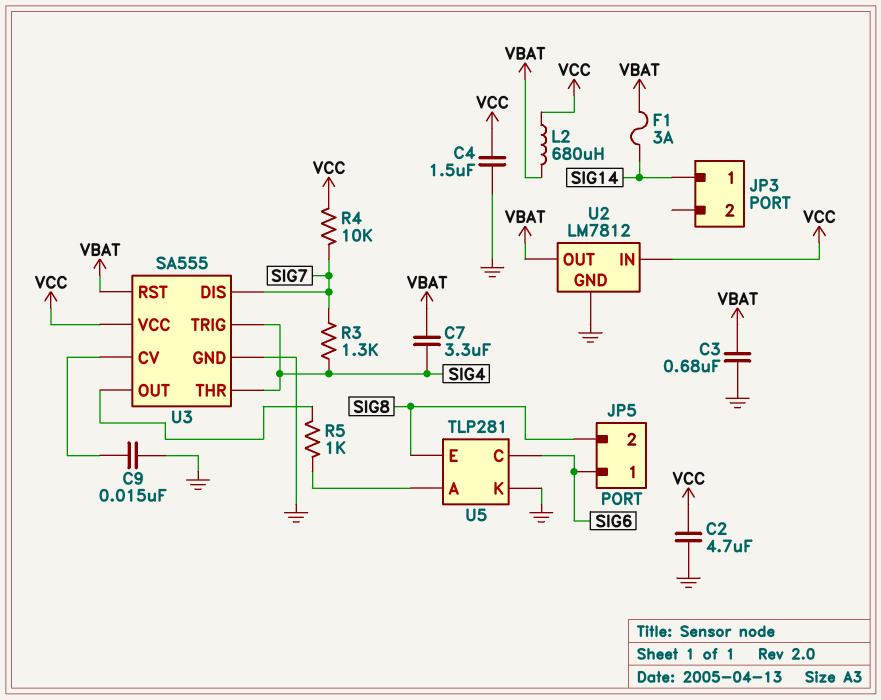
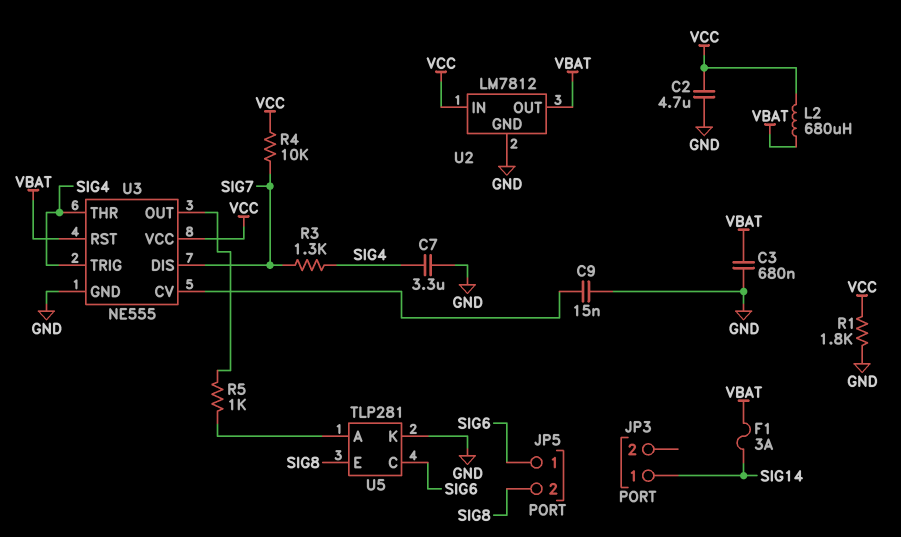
C4: 1.5uF (GND, VCC) -> none
C7: 3.3uF (SIG4, VBAT) -> 3.3uF (GND, SIG4)
R1: none -> 1.8k (GND, VCC)
U3: SA555 -> NE555

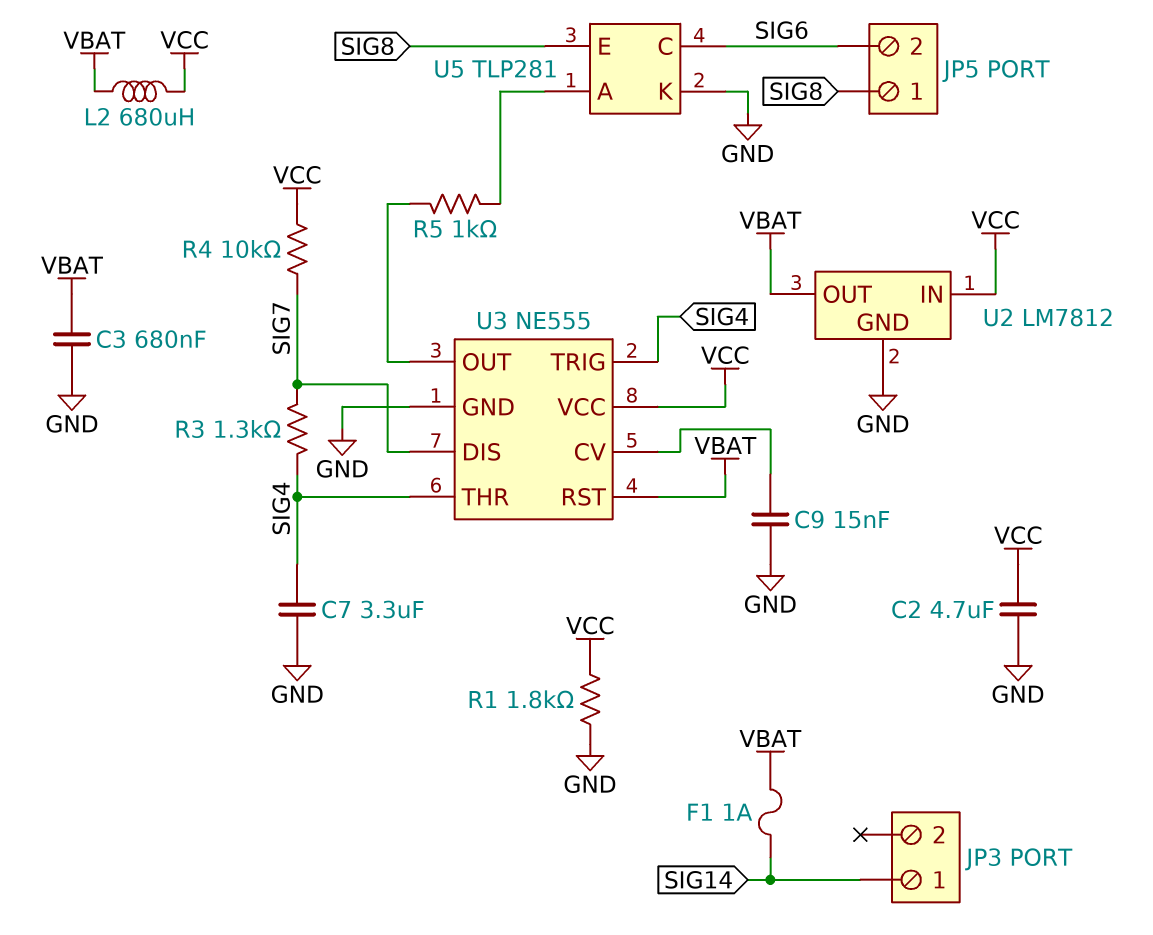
F1: 3A (SIG14, VBAT) -> 1A (SIG14, VBAT)
JP5 pin 1: SIG6 -> SIG8
JP5 pin 2: SIG8 -> SIG6

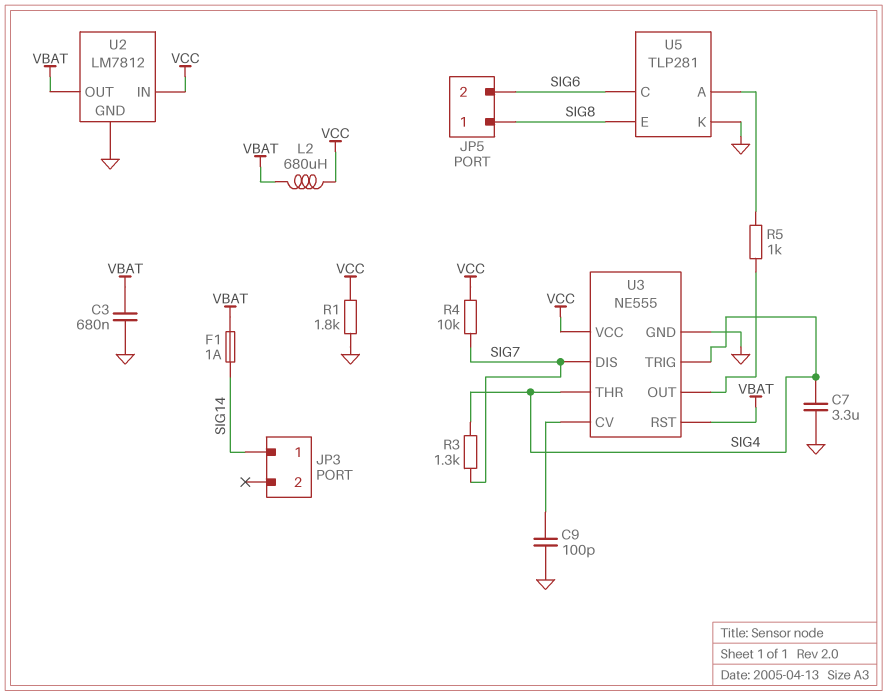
C2: 4.7uF (GND, VCC) -> none
C9: 15nF (GND, U3/CV) -> 100pF (GND, U3/CV)

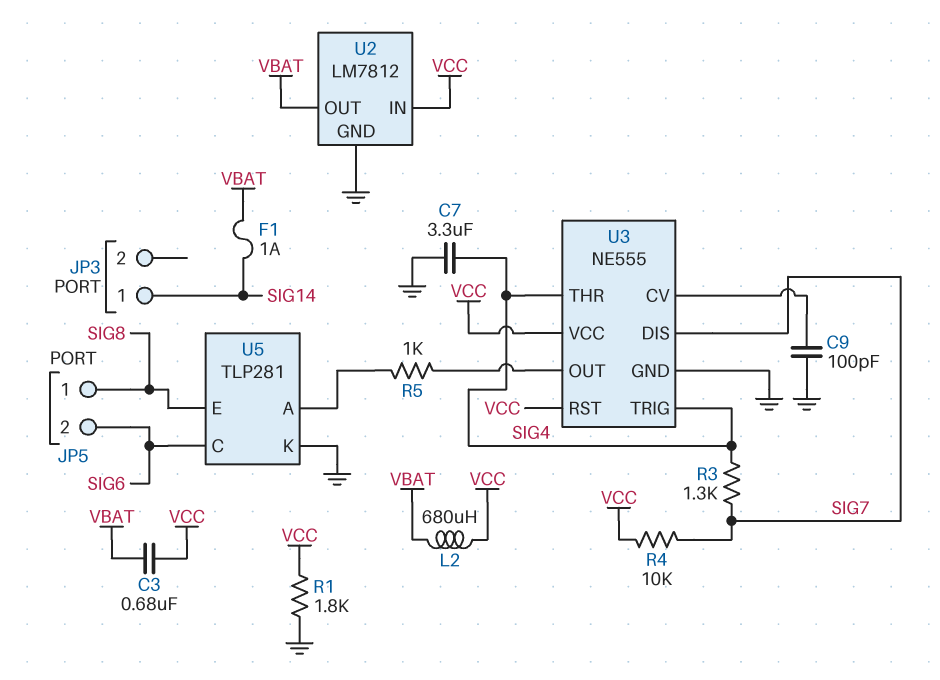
C3: 680nF (GND, VBAT) -> 680nF (VBAT, VCC)
U3 pin RST: VBAT -> VCC

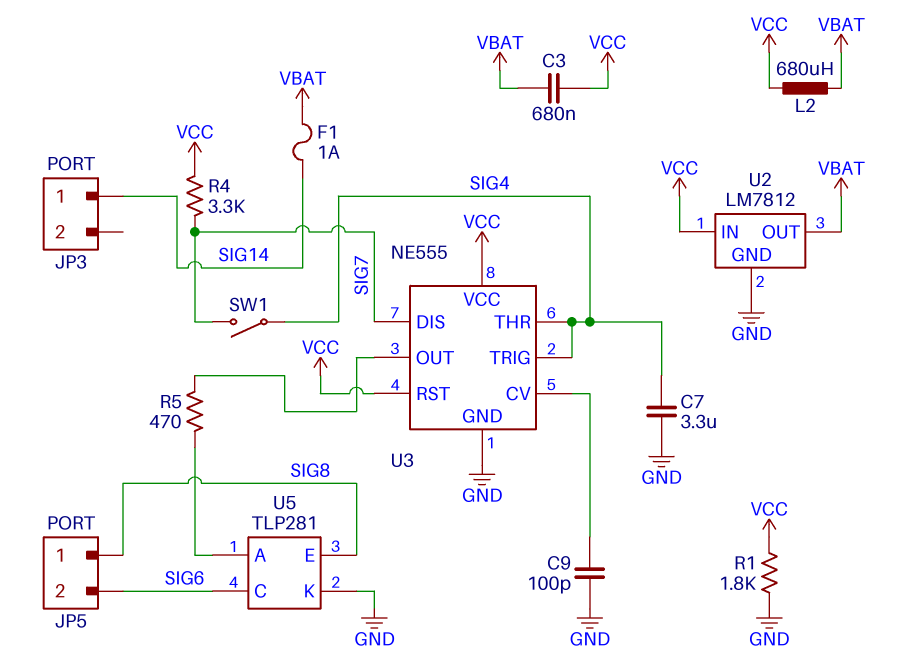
R3: 1.3k (SIG4, SIG7) -> none
R4: 10k (SIG7, VCC) -> 3.3k (SIG7, VCC)
R5: 1k (U3/OUT, U5/A) -> 470 (U3/OUT, U5/A)
SW1: none -> switch (SIG4, SIG7)

